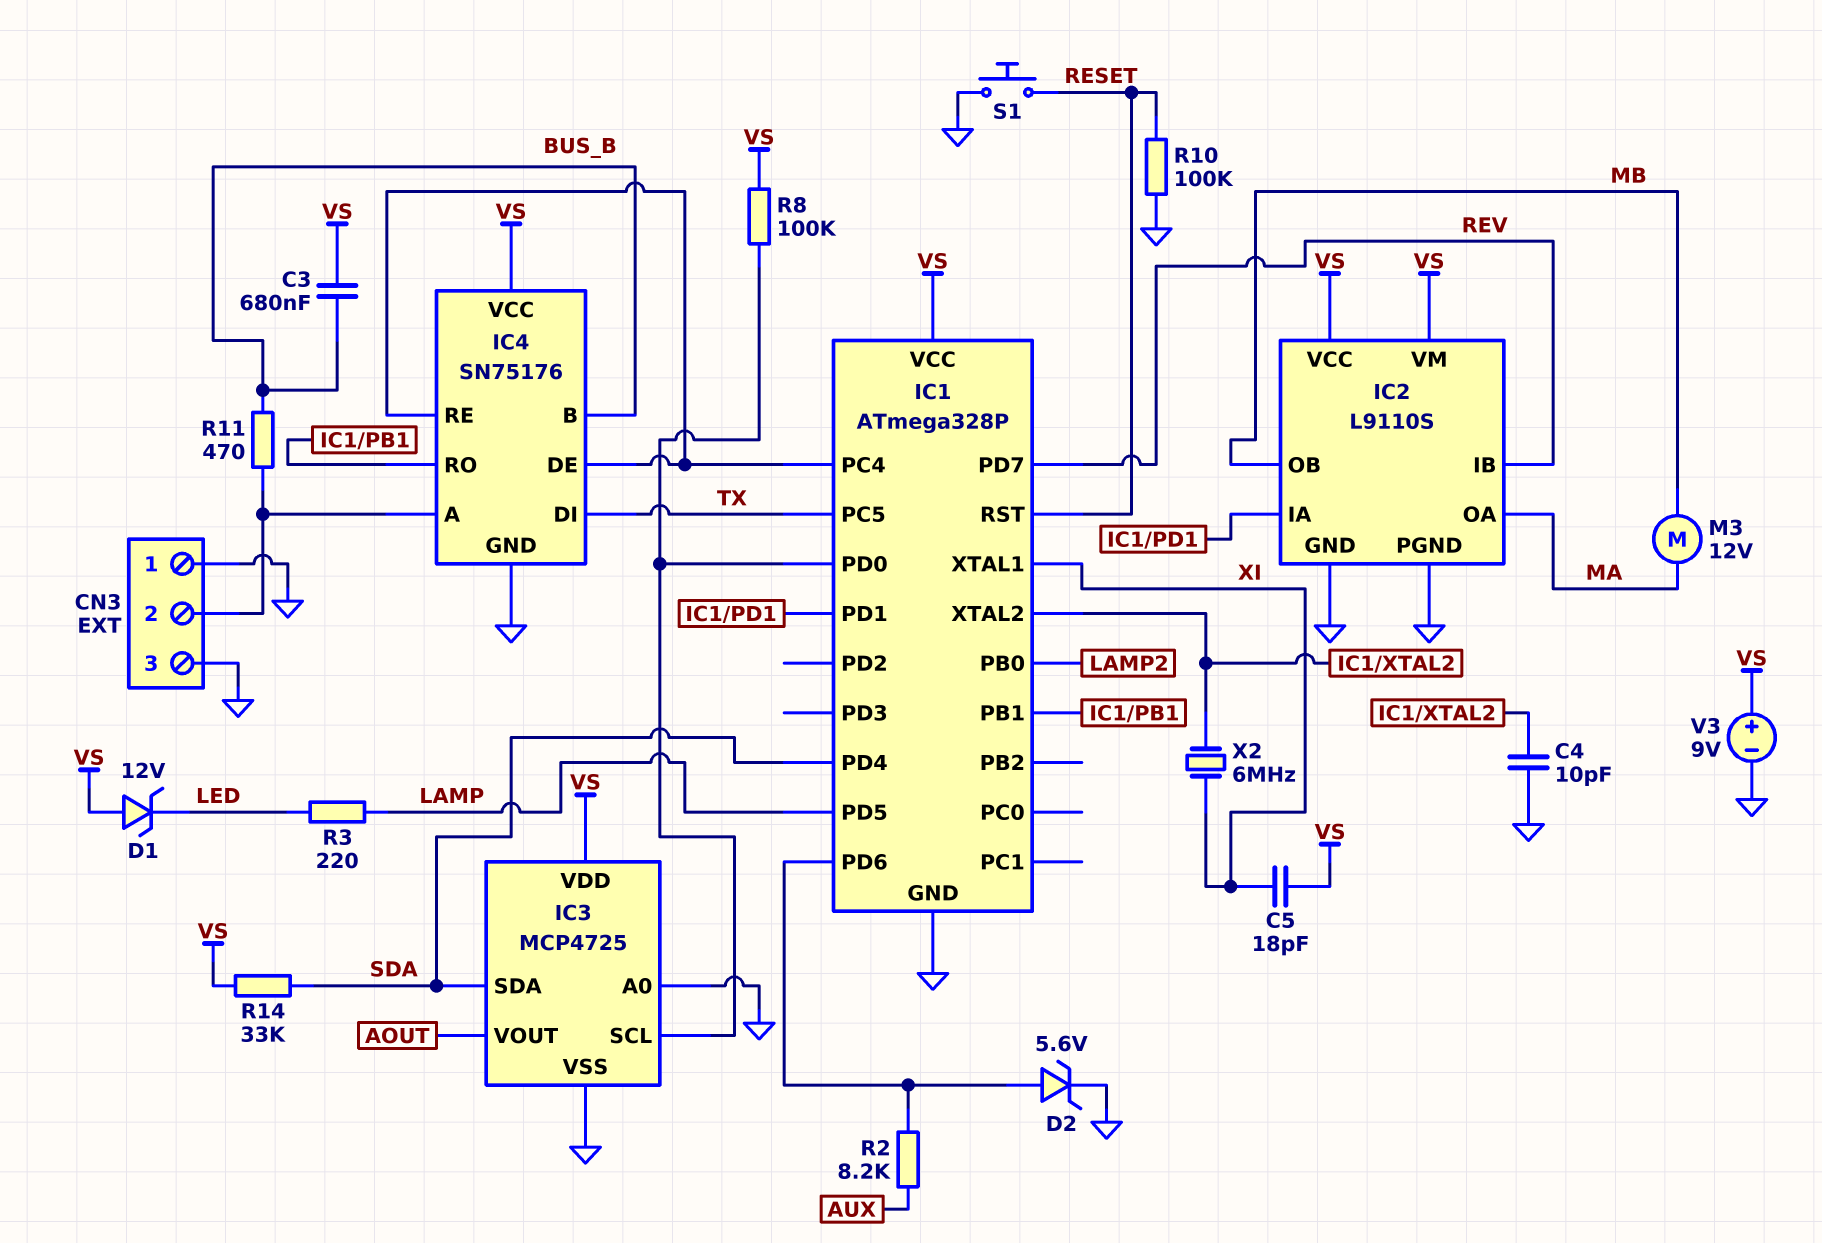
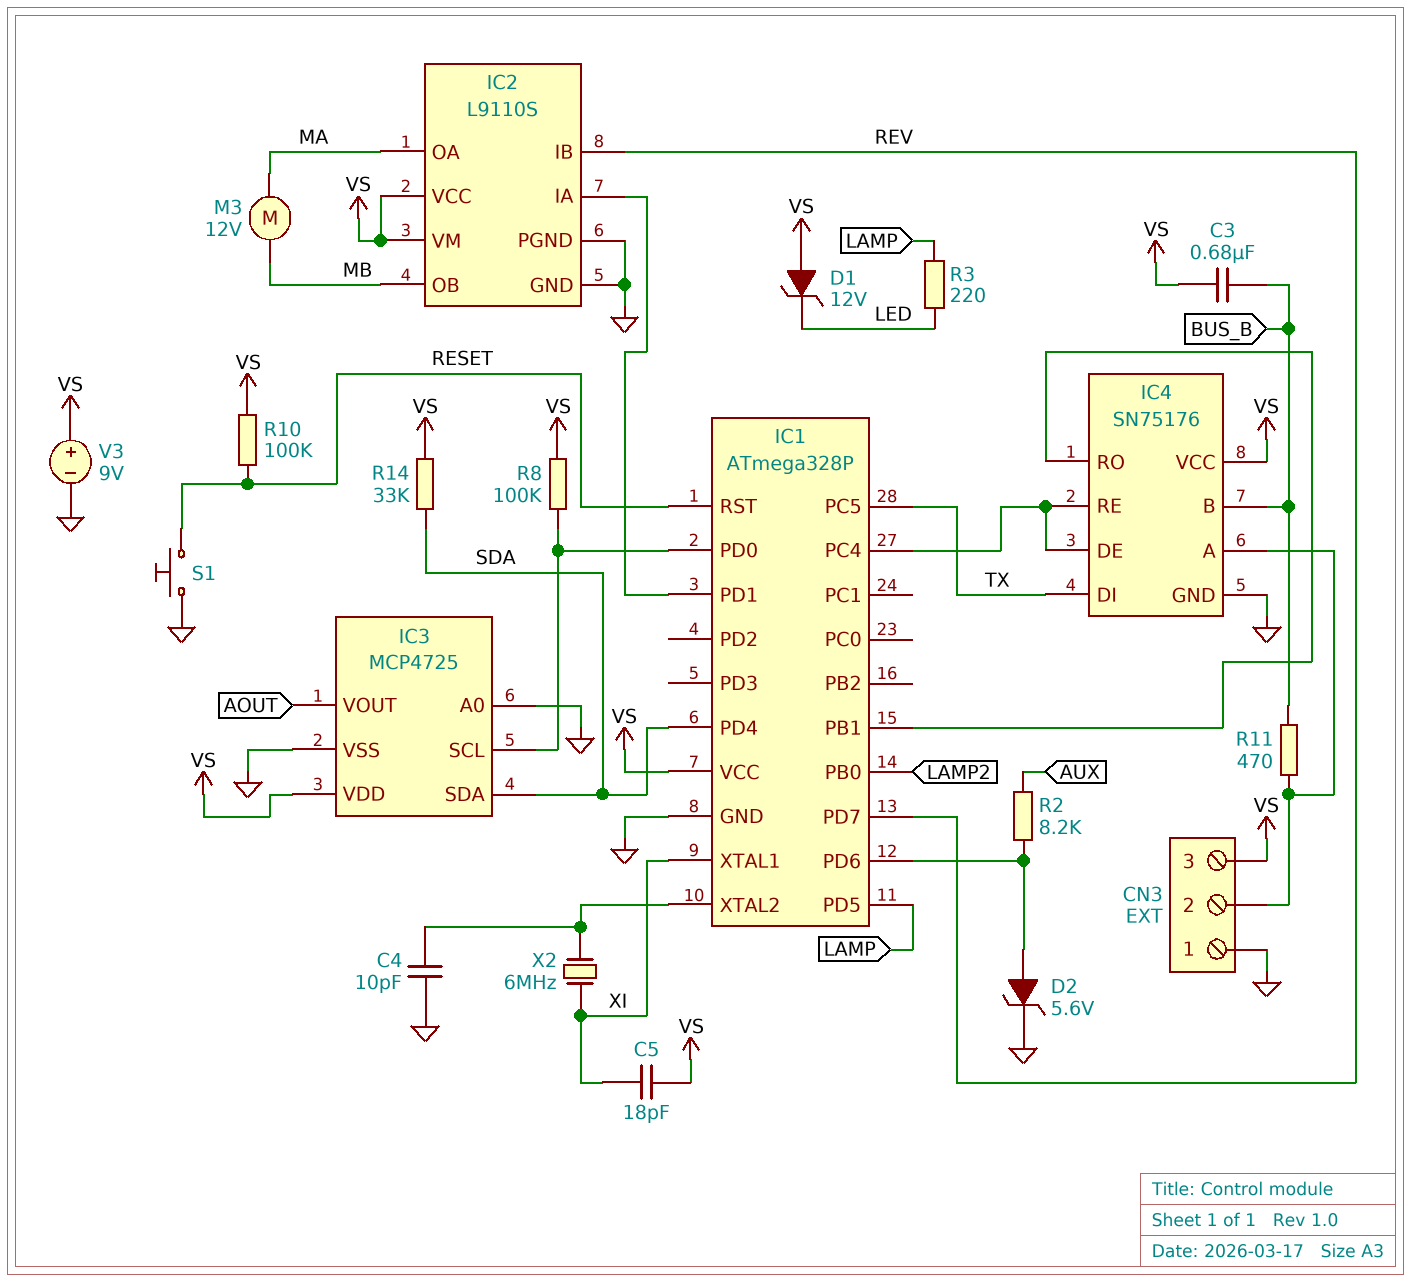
CN3 pin 3: GND -> VS
R10: 100k (GND, RESET) -> 100k (RESET, VS)

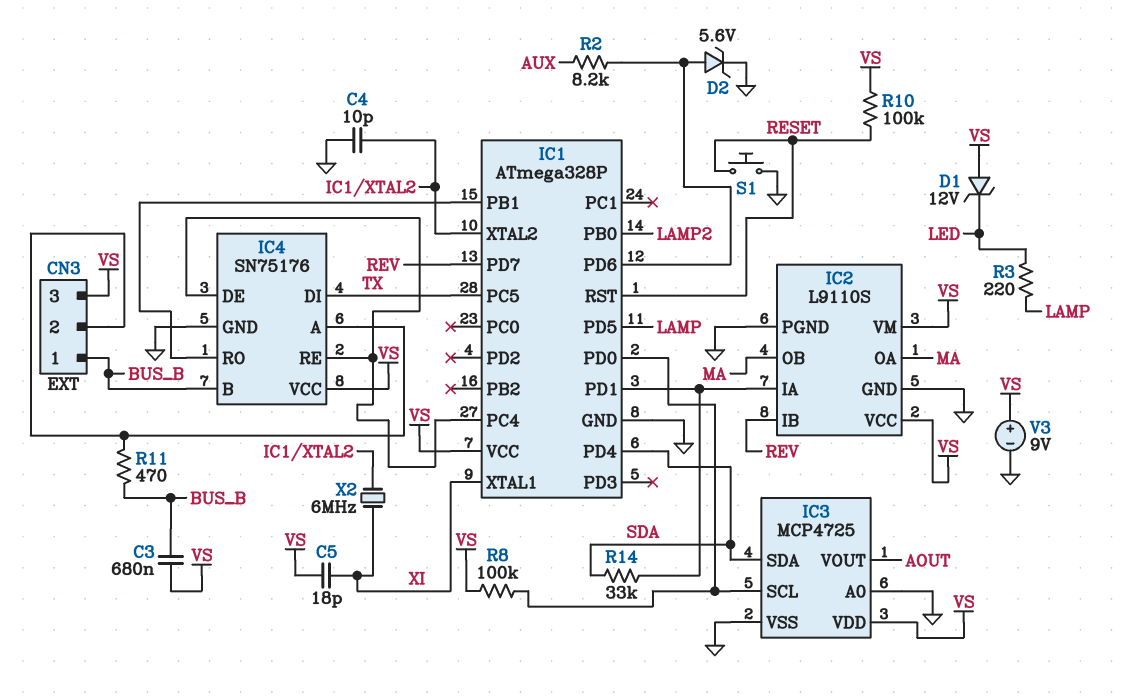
CN3 pin 1: GND -> BUS_B
IC2 pin OB: MB -> MA
M3: motor 12V (MA, MB) -> none
R14: 33k (SDA, VS) -> 33k (IC1/PD1, SDA)

